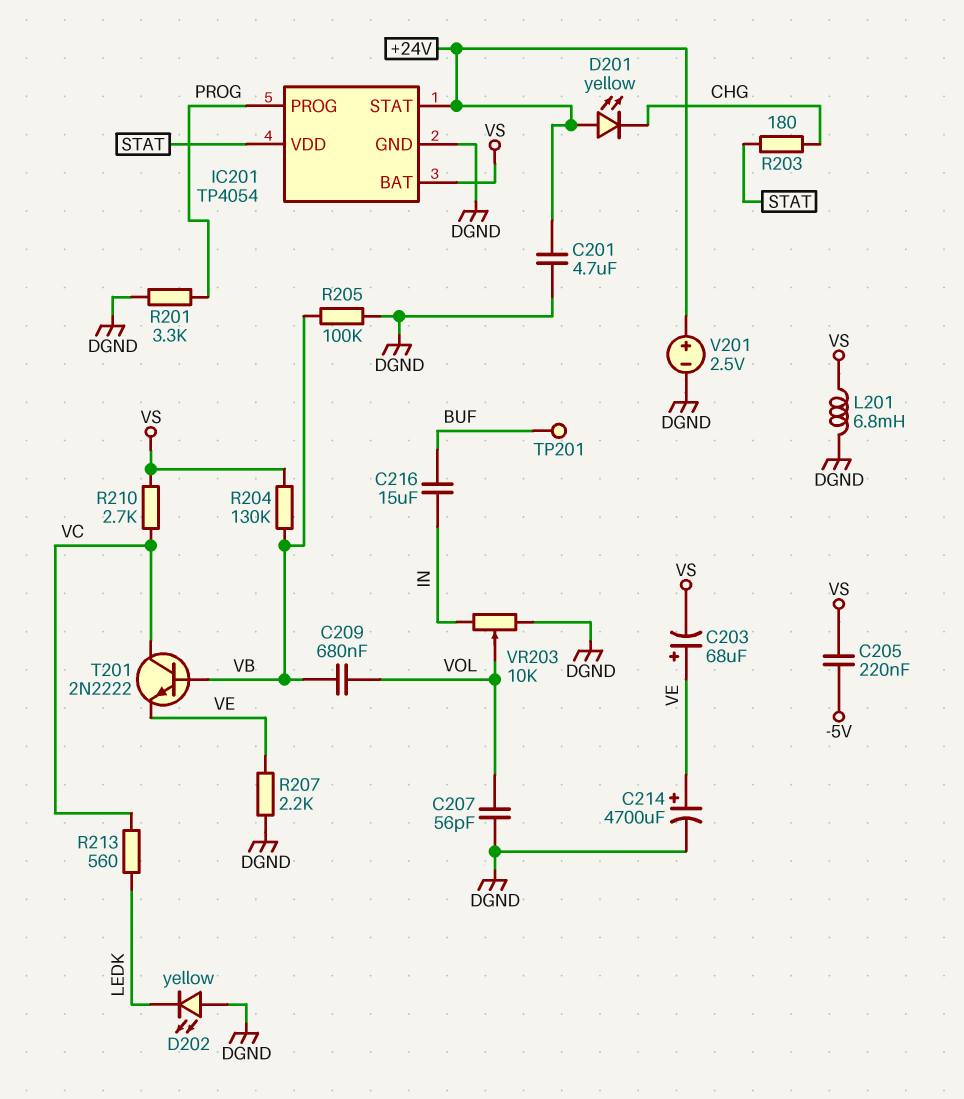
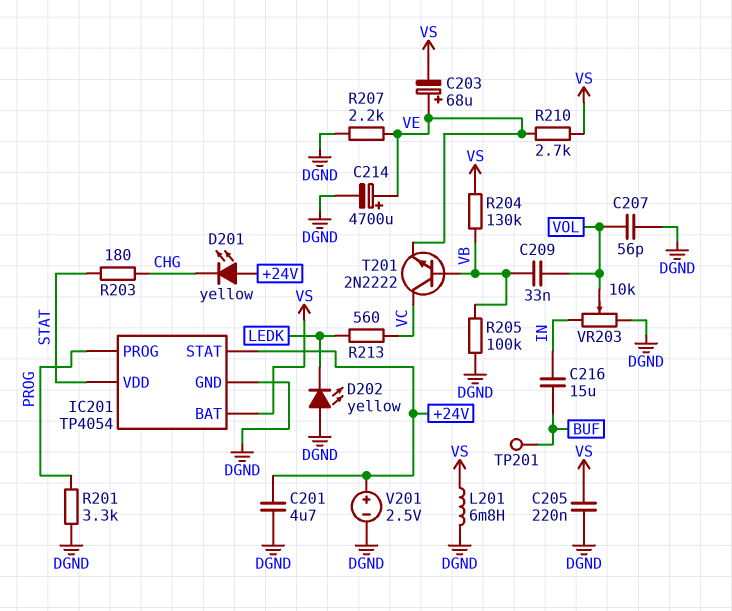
C205: 220nF (-5V, VS) -> 220nF (DGND, VS)
C209: 680nF (VB, VOL) -> 33nF (VB, VOL)
R210: 2.7k (VC, VS) -> 2.7k (VE, VS)

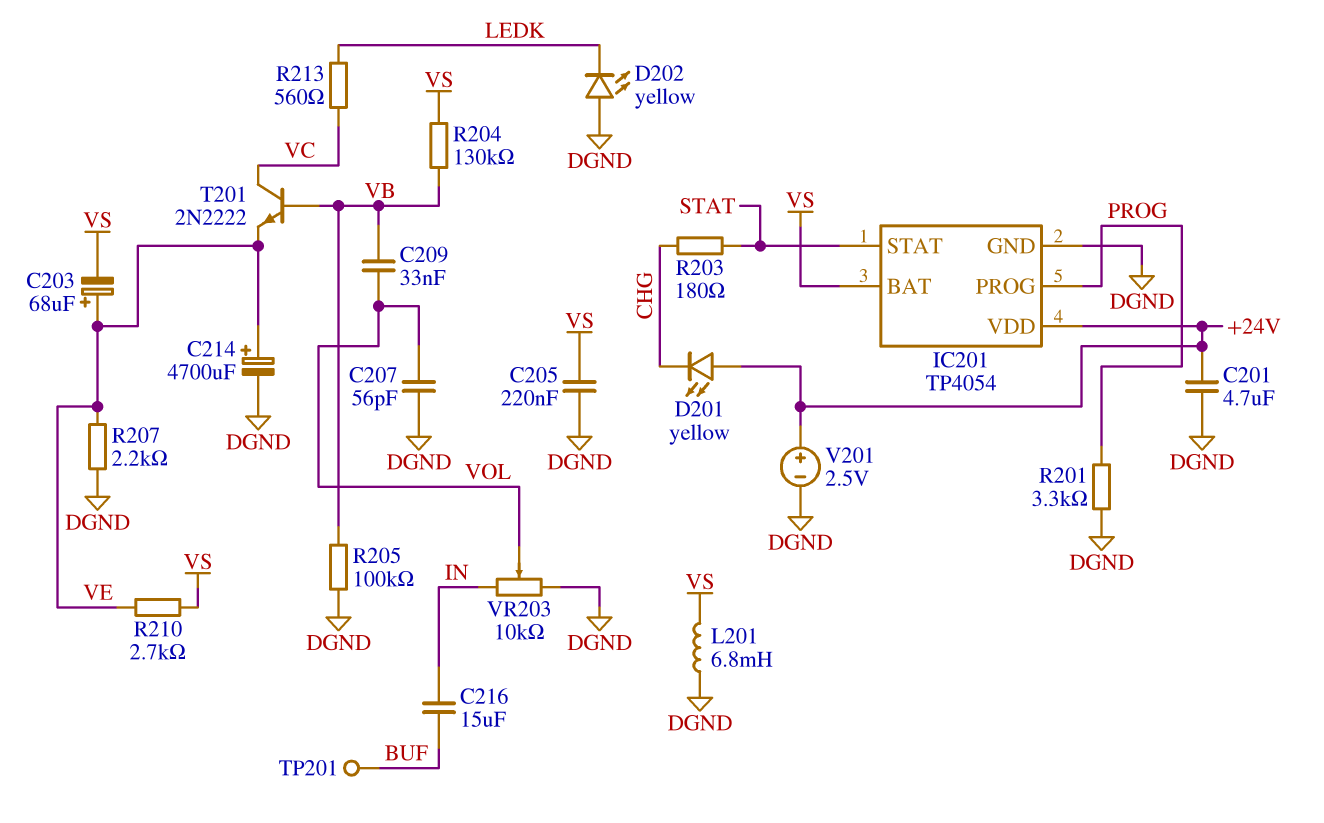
IC201 pin STAT: +24V -> STAT
IC201 pin VDD: STAT -> +24V

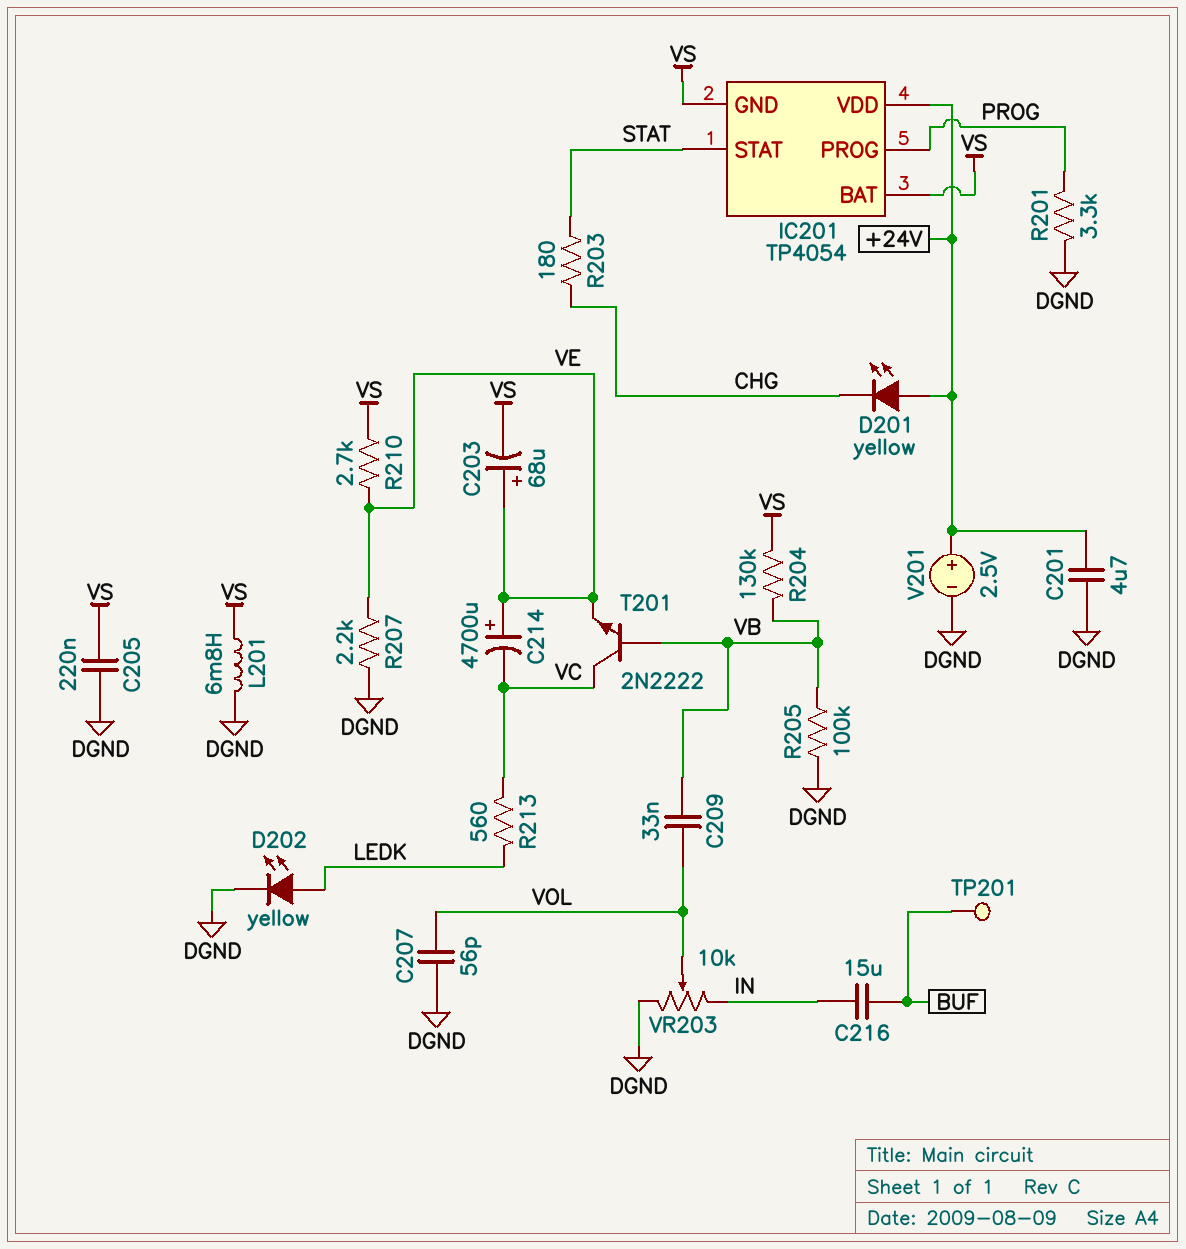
C214: 4700uF (plus VE, minus DGND) -> 4700uF (plus VE, minus VC)
D202: LED yellow (A DGND, K LEDK) -> LED yellow (A LEDK, K DGND)
IC201 pin GND: DGND -> VS

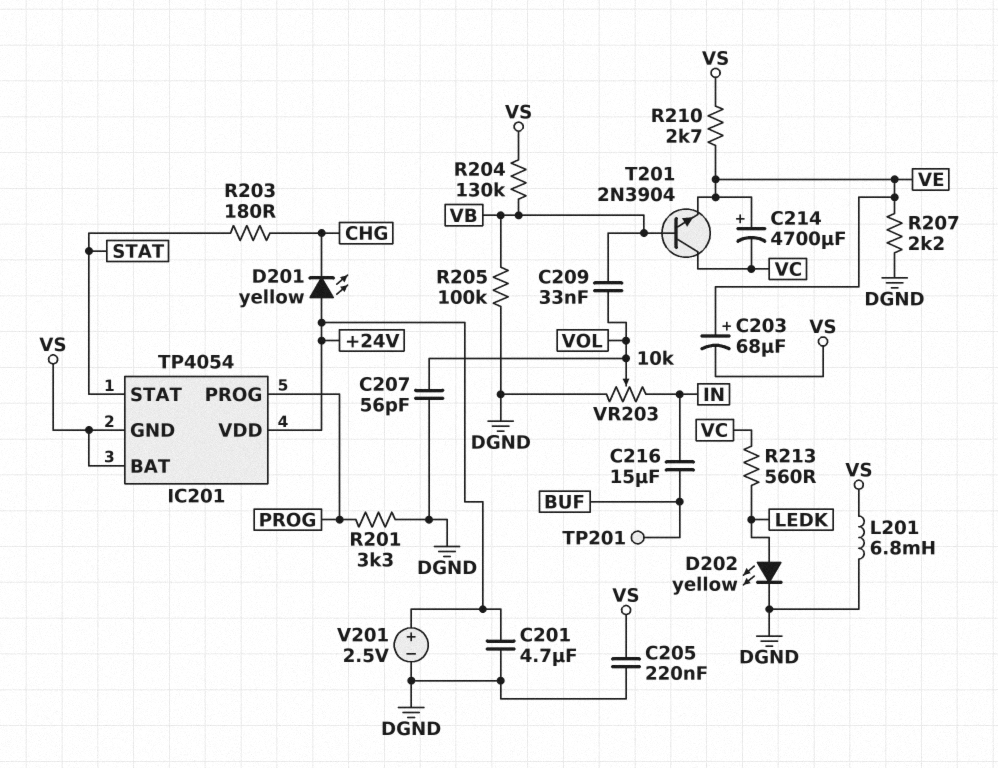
T201: NPN 2N2222 (B VB, C VC, E VE) -> NPN 2N3904 (B VB, C VC, E VE)

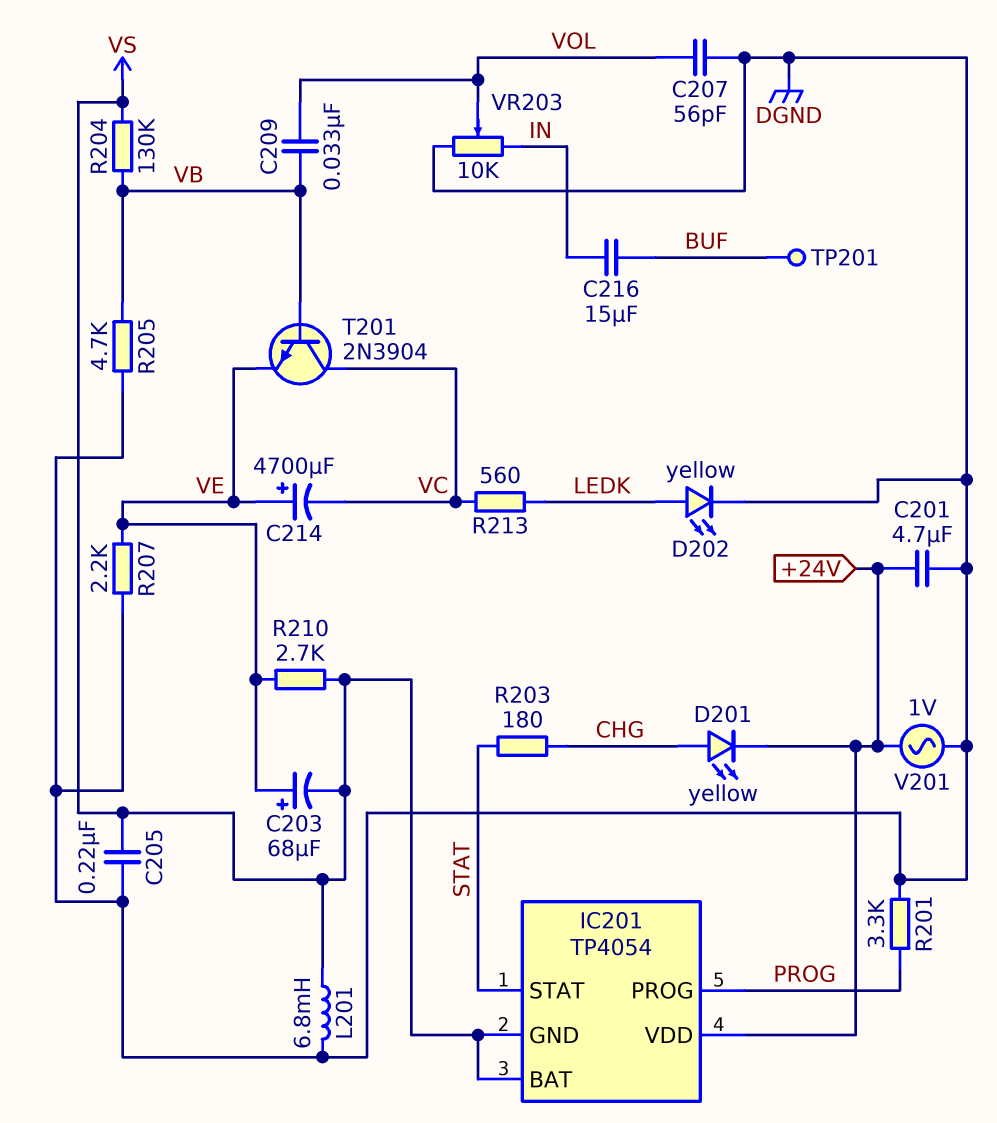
D201: LED yellow (A +24V, K CHG) -> LED yellow (A CHG, K +24V)
R205: 100k (DGND, VB) -> 4.7k (DGND, VB)
V201: 2.5V (plus +24V, minus DGND) -> AC 1V (+24V, DGND)

